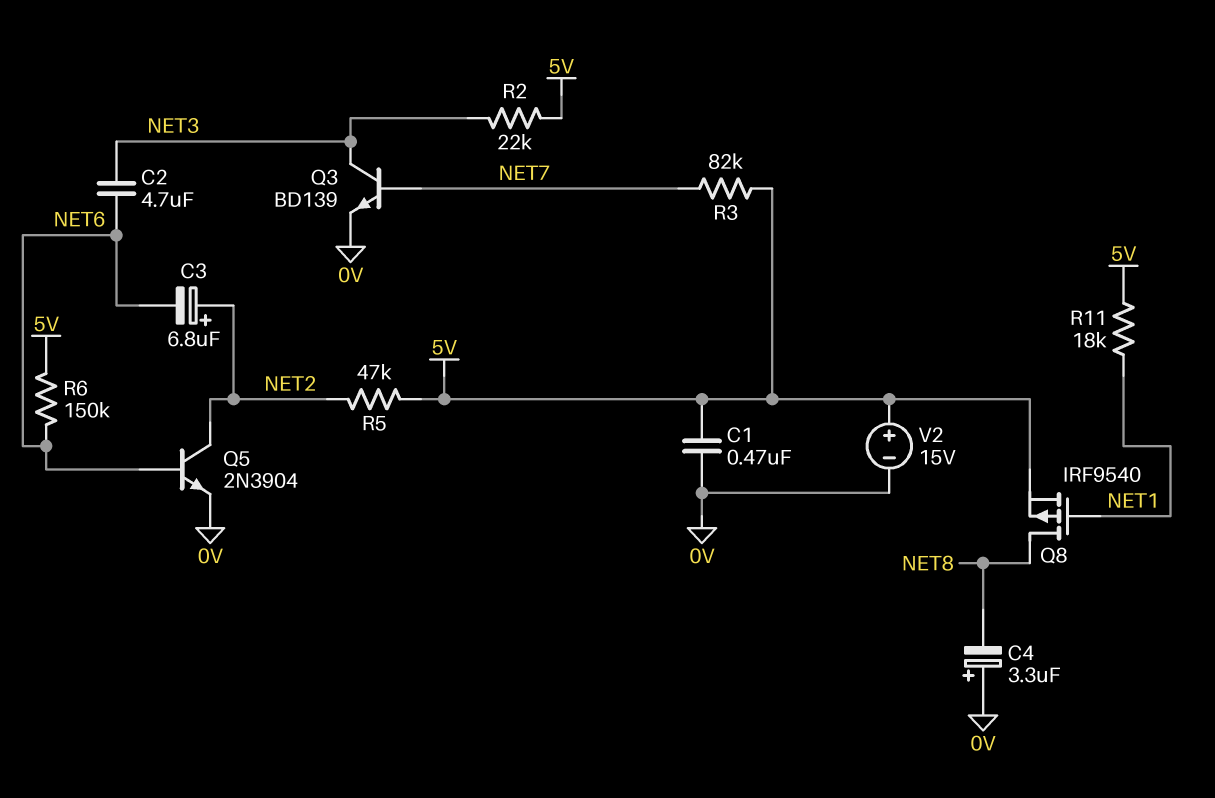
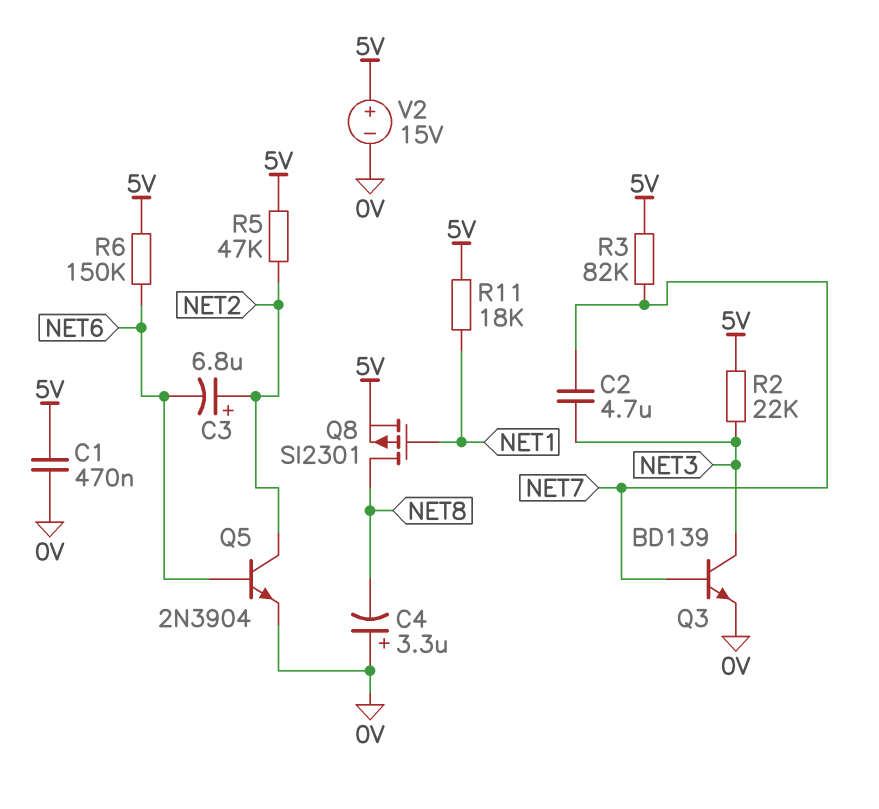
C2: 4.7uF (NET3, NET6) -> 4.7uF (NET3, NET7)
Q8: PMOS IRF9540 (G NET1, D NET8, S 5V) -> PMOS SI2301 (G NET1, D NET8, S 5V)

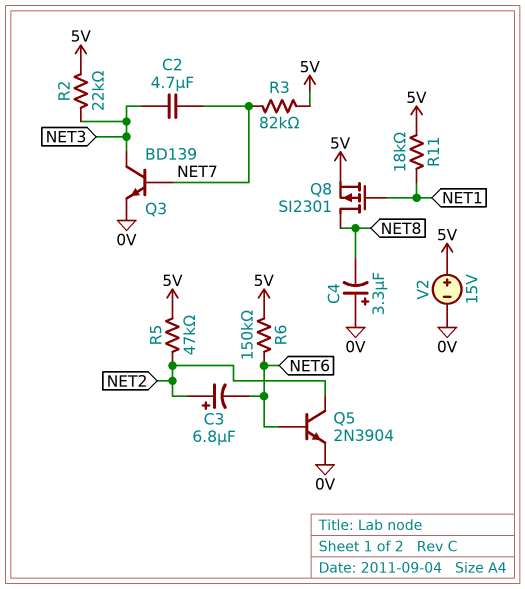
C1: 470nF (0V, 5V) -> none

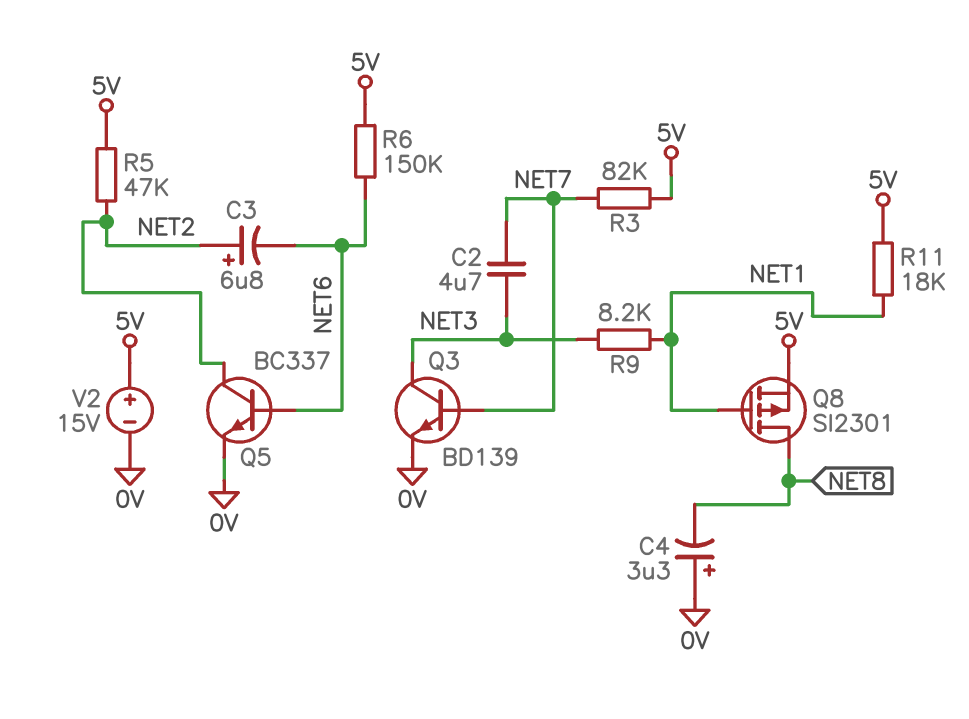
Q5: NPN 2N3904 (B NET6, C NET2, E 0V) -> NPN BC337 (B NET6, C NET2, E 0V)
R2: 22k (5V, NET3) -> none
R9: none -> 8.2k (NET1, NET3)

